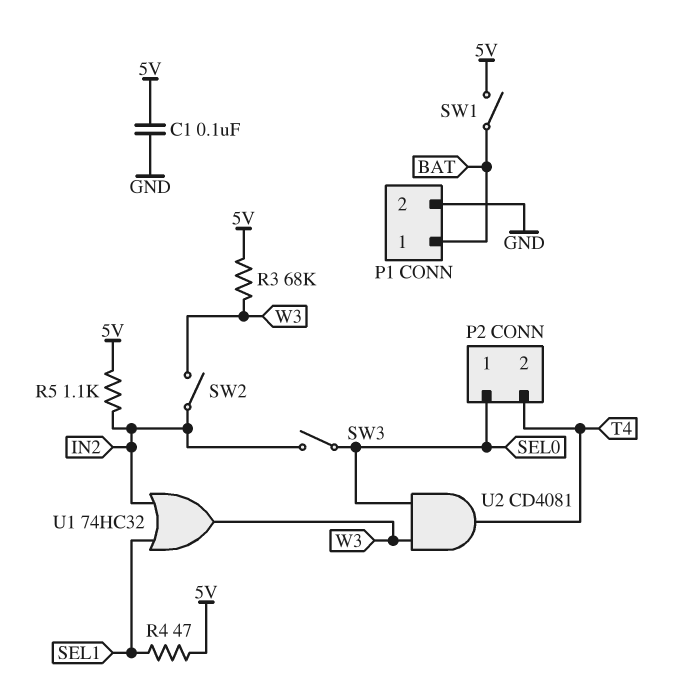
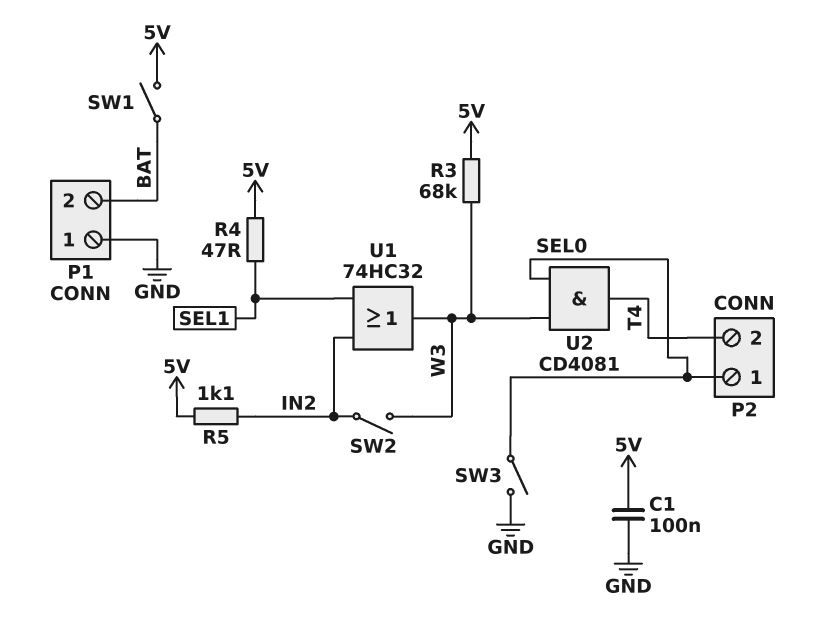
P1 pin 1: BAT -> GND
P1 pin 2: GND -> BAT
SW3: switch (IN2, SEL0) -> switch (GND, SEL0)

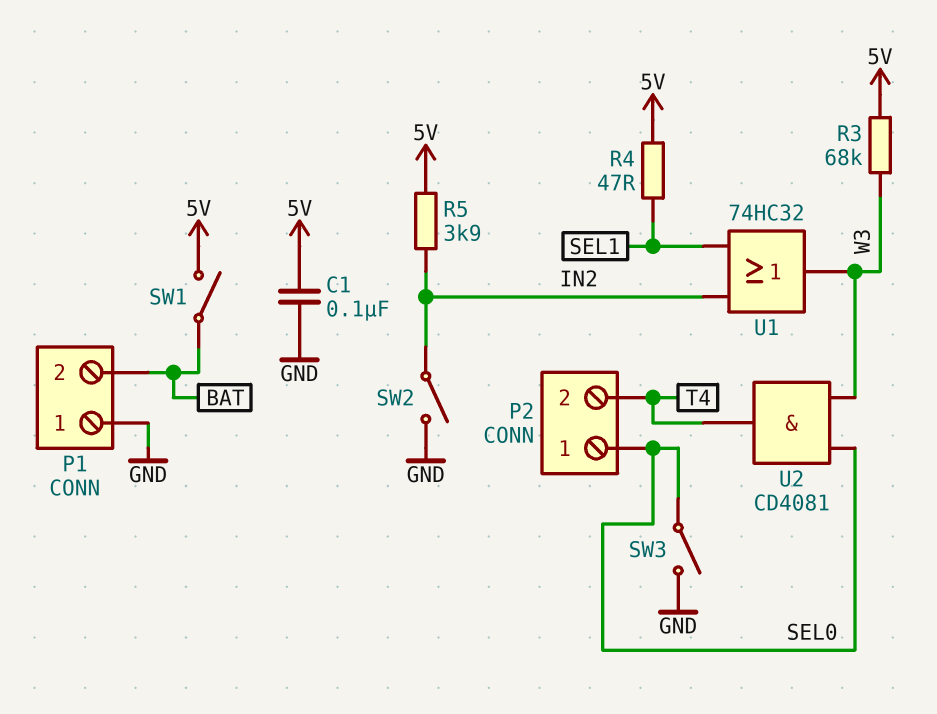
R5: 1.1k (5V, IN2) -> 3.9k (5V, IN2)
SW2: switch (IN2, W3) -> switch (GND, IN2)

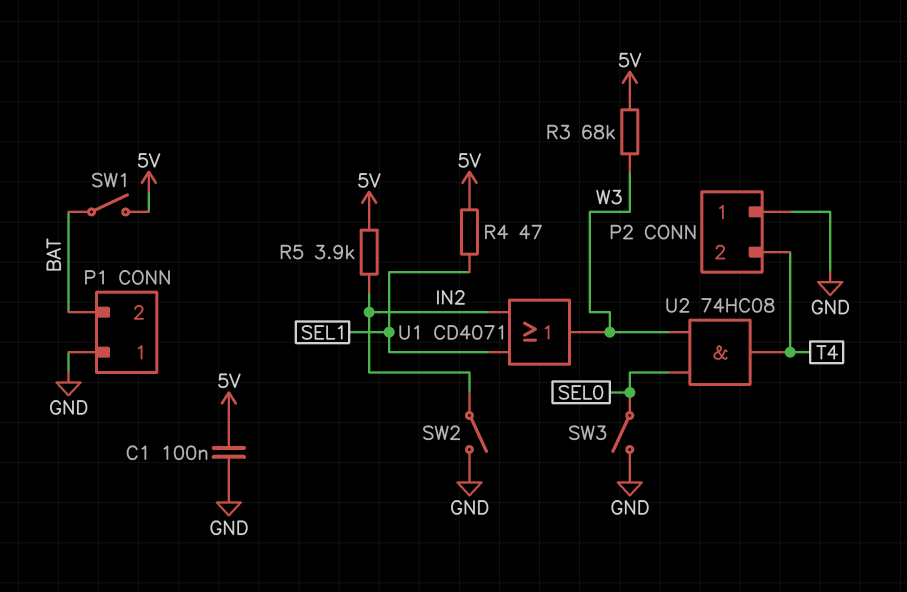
P2 pin 1: SEL0 -> GND
U1: OR 74HC32 (in IN2, in SEL1, out W3) -> OR CD4071 (in IN2, in SEL1, out W3)
U2: AND CD4081 (in SEL0, in W3, out T4) -> AND 74HC08 (in SEL0, in W3, out T4)

